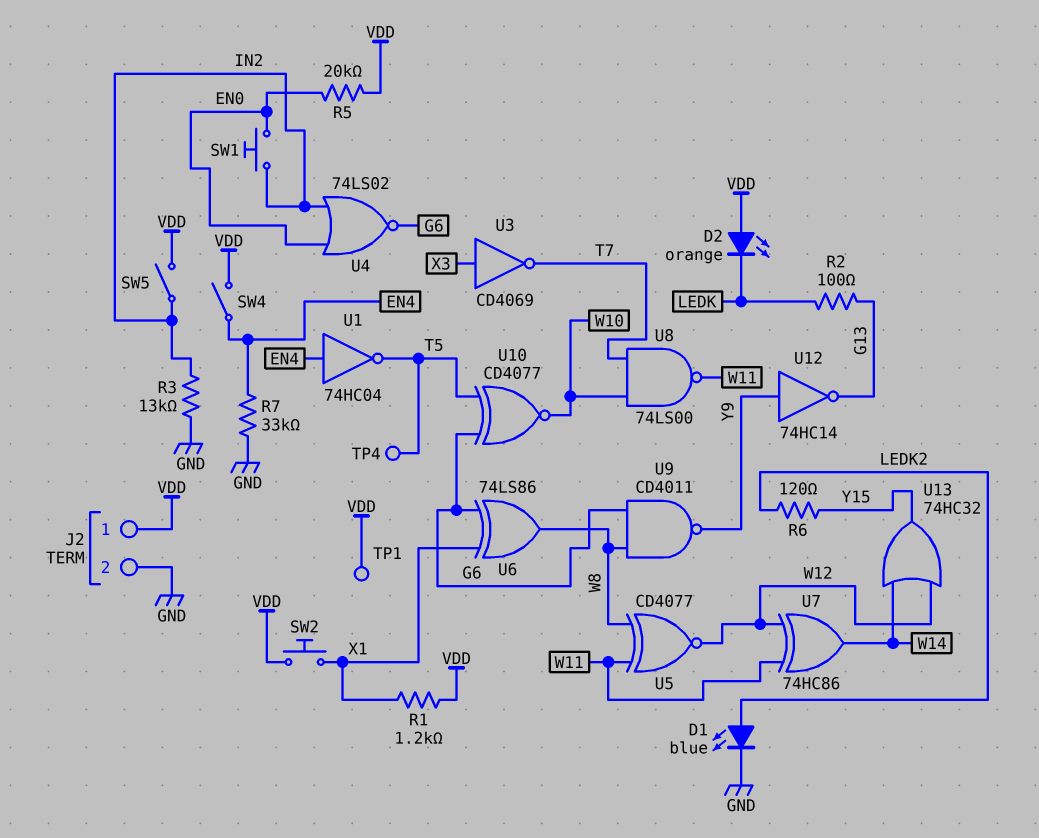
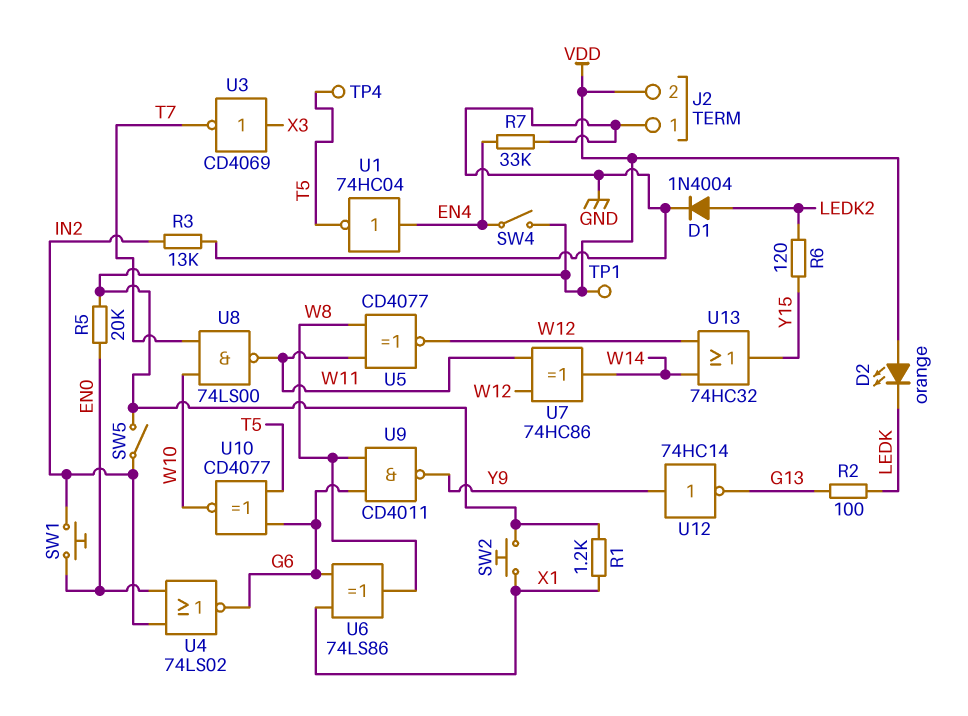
D1: LED blue (A LEDK2, K GND) -> diode 1N4004 (A LEDK2, K GND)
J2 pin 1: VDD -> GND
J2 pin 2: GND -> VDD

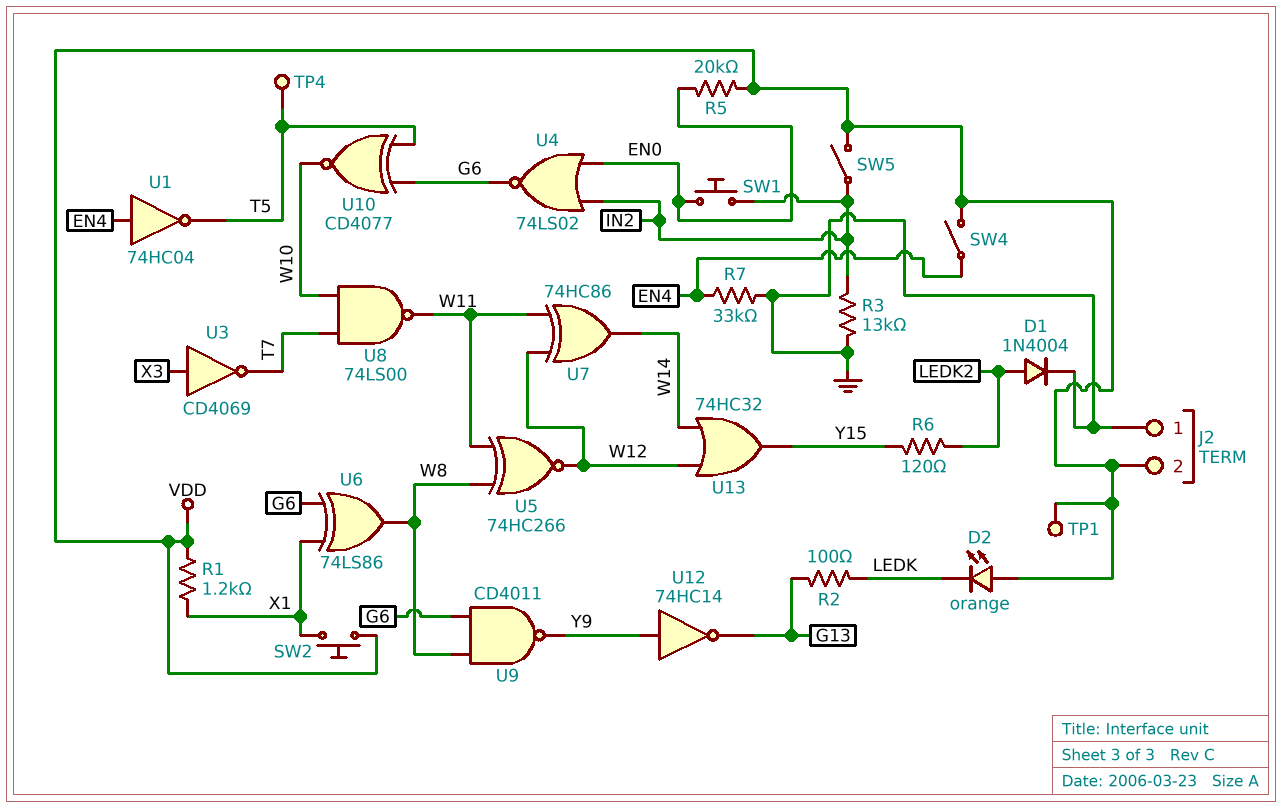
U5: XNOR CD4077 (in W8, in W11, out W12) -> XNOR 74HC266 (in W8, in W11, out W12)

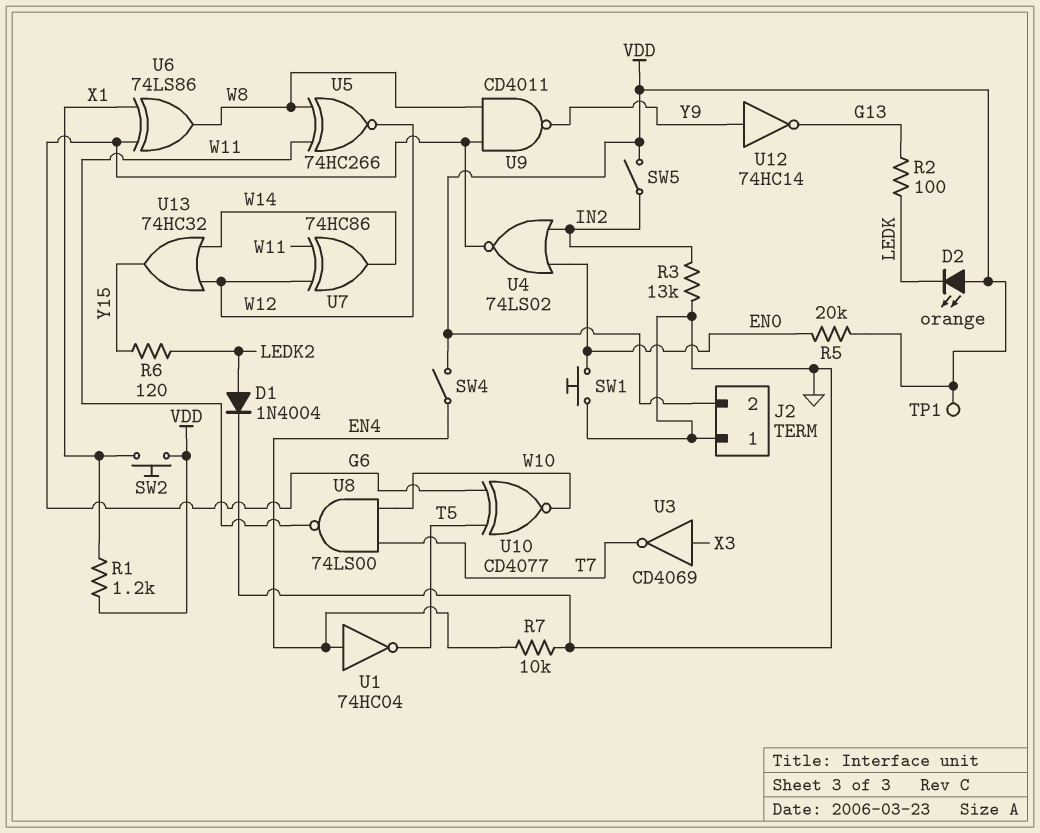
R7: 33k (EN4, GND) -> 10k (EN4, GND)
SW1: button (EN0, IN2) -> button (EN0, GND)
TP4: test point (T5) -> none

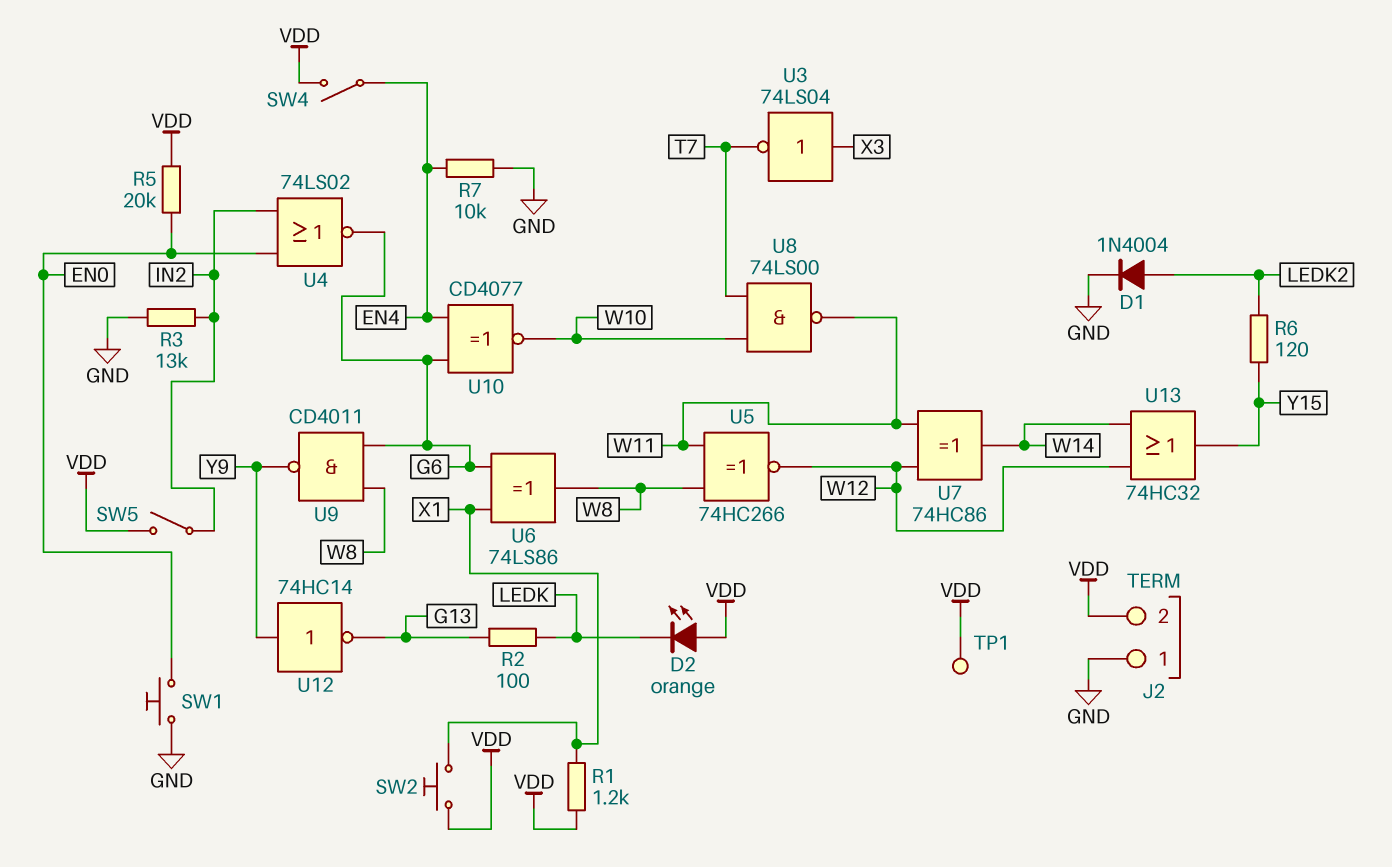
U1: NOT 74HC04 (in EN4, out T5) -> none
U3: NOT CD4069 (in X3, out T7) -> NOT 74LS04 (in X3, out T7)
U10: XNOR CD4077 (in G6, in T5, out W10) -> XNOR CD4077 (in EN4, in G6, out W10)

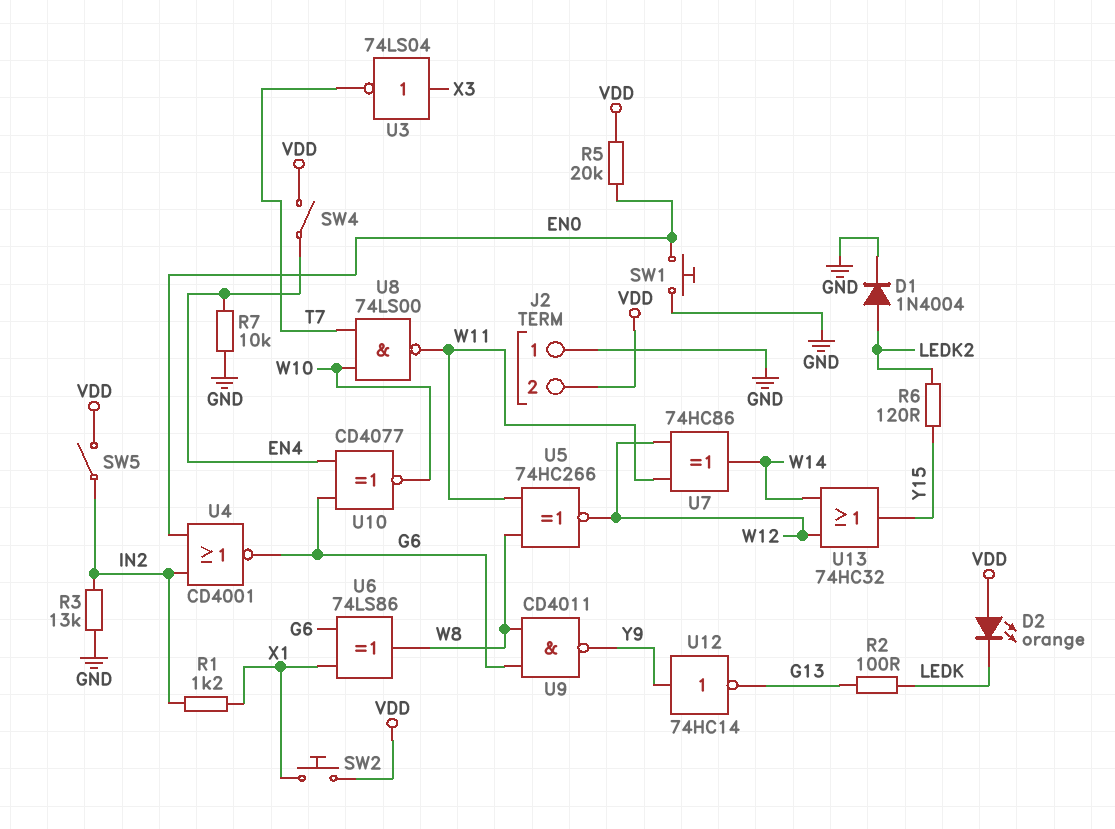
R1: 1.2k (VDD, X1) -> 1.2k (IN2, X1)
TP1: test point (VDD) -> none
U4: NOR 74LS02 (in EN0, in IN2, out G6) -> NOR CD4001 (in EN0, in IN2, out G6)

